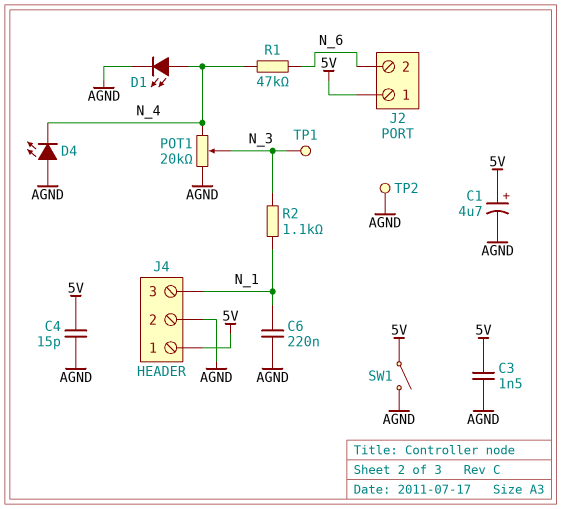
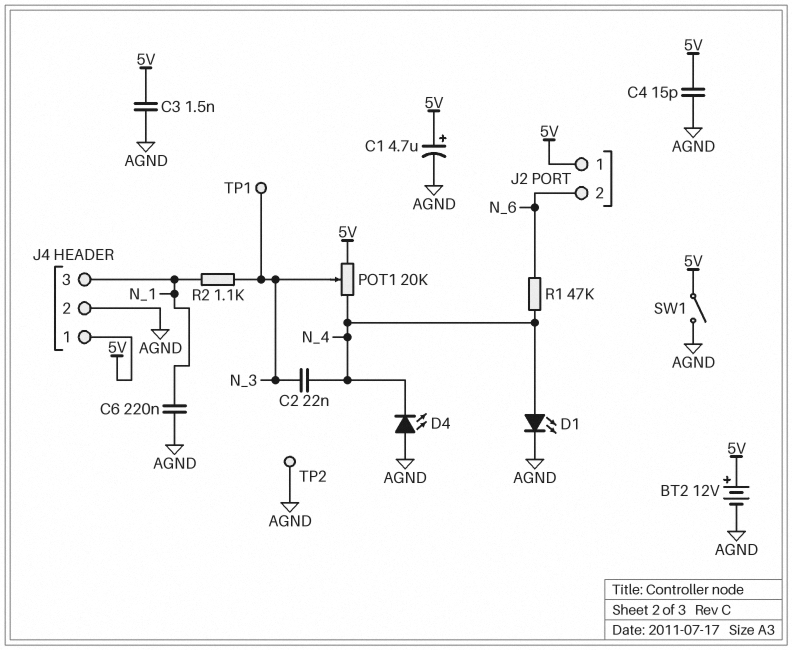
BT2: none -> 12V (plus 5V, minus AGND)
C2: none -> 22nF (N_3, N_4)
POT1: 20k (AGND, N_4, wiper N_3) -> 20k (5V, N_4, wiper N_3)

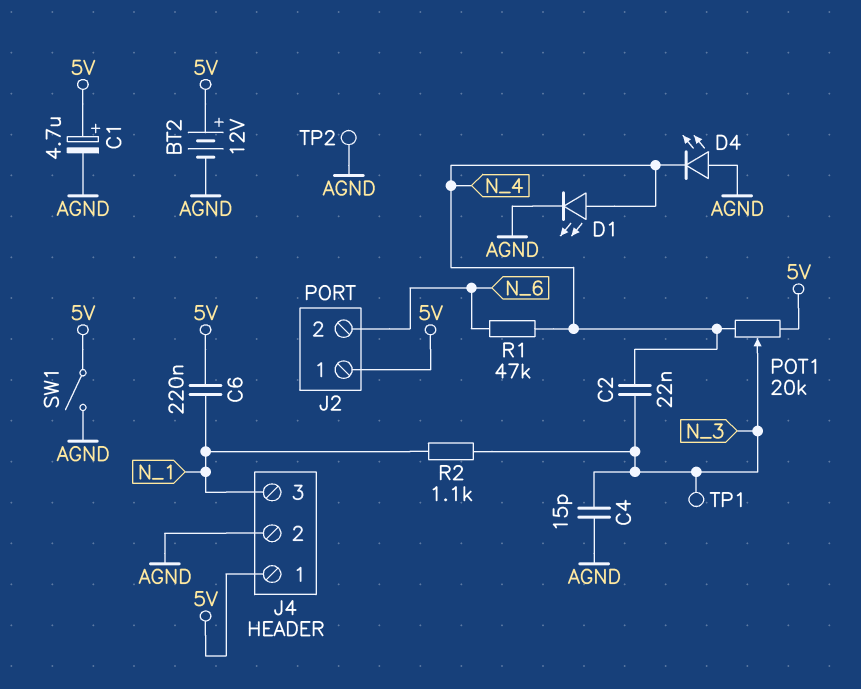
C3: 1.5nF (5V, AGND) -> none
C4: 15pF (5V, AGND) -> 15pF (AGND, N_3)
C6: 220nF (AGND, N_1) -> 220nF (5V, N_1)

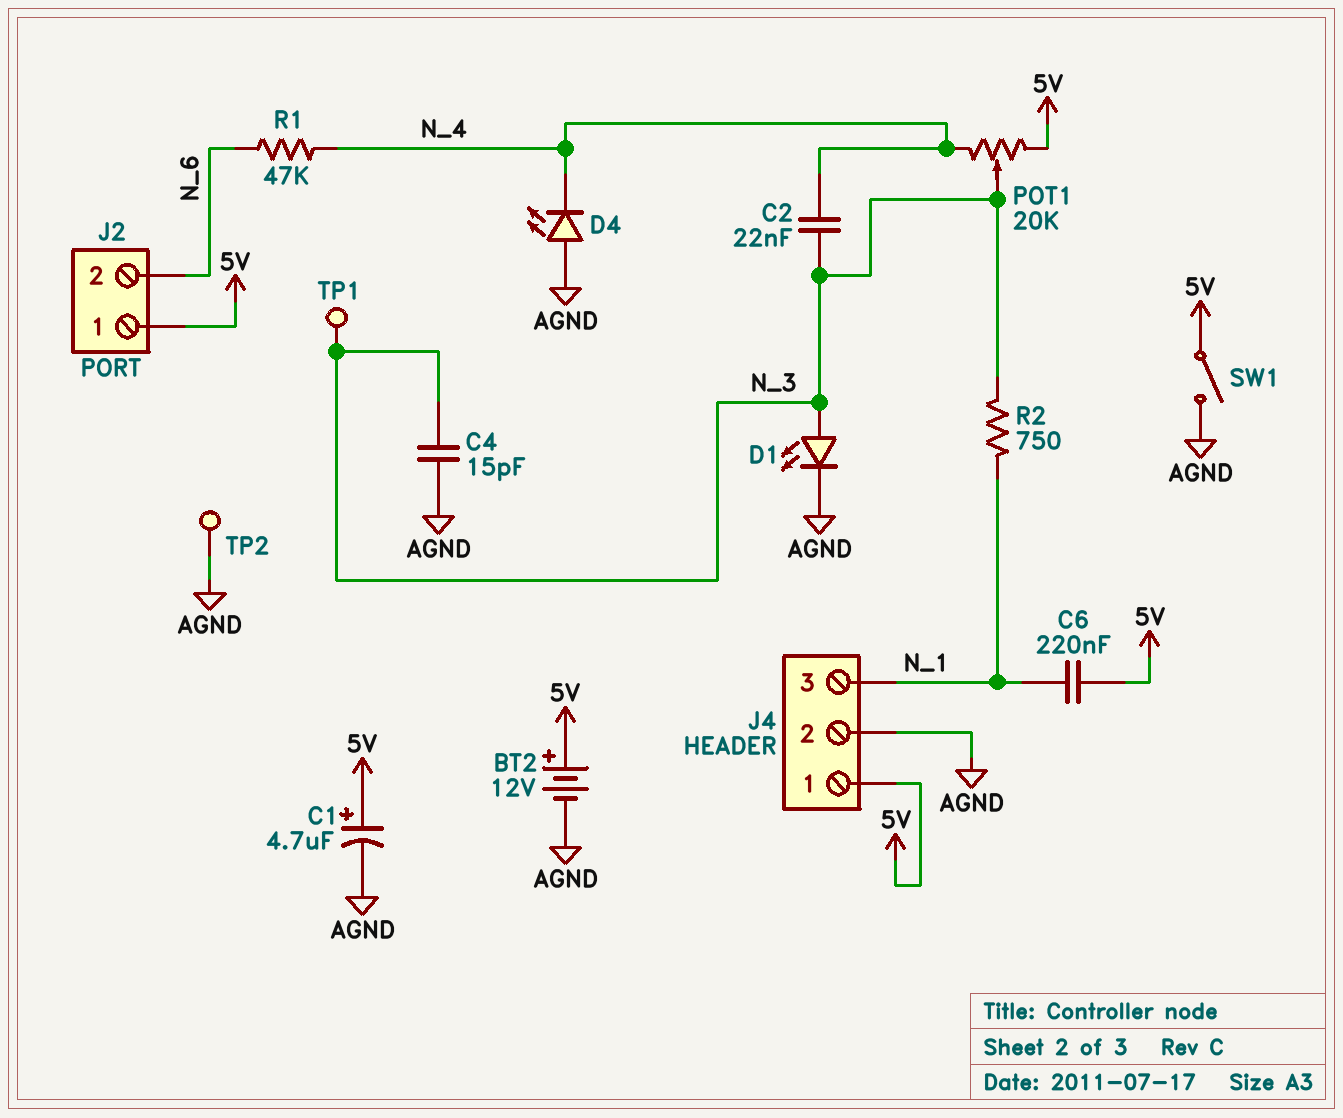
D1: LED (A N_4, K AGND) -> LED (A N_3, K AGND)
R2: 1.1k (N_1, N_3) -> 750 (N_1, N_3)

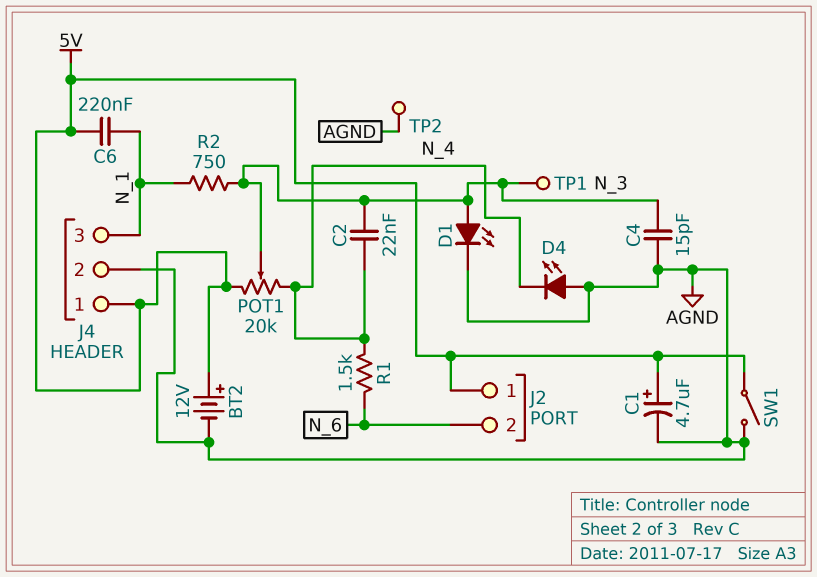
R1: 47k (N_4, N_6) -> 1.5k (N_4, N_6)

